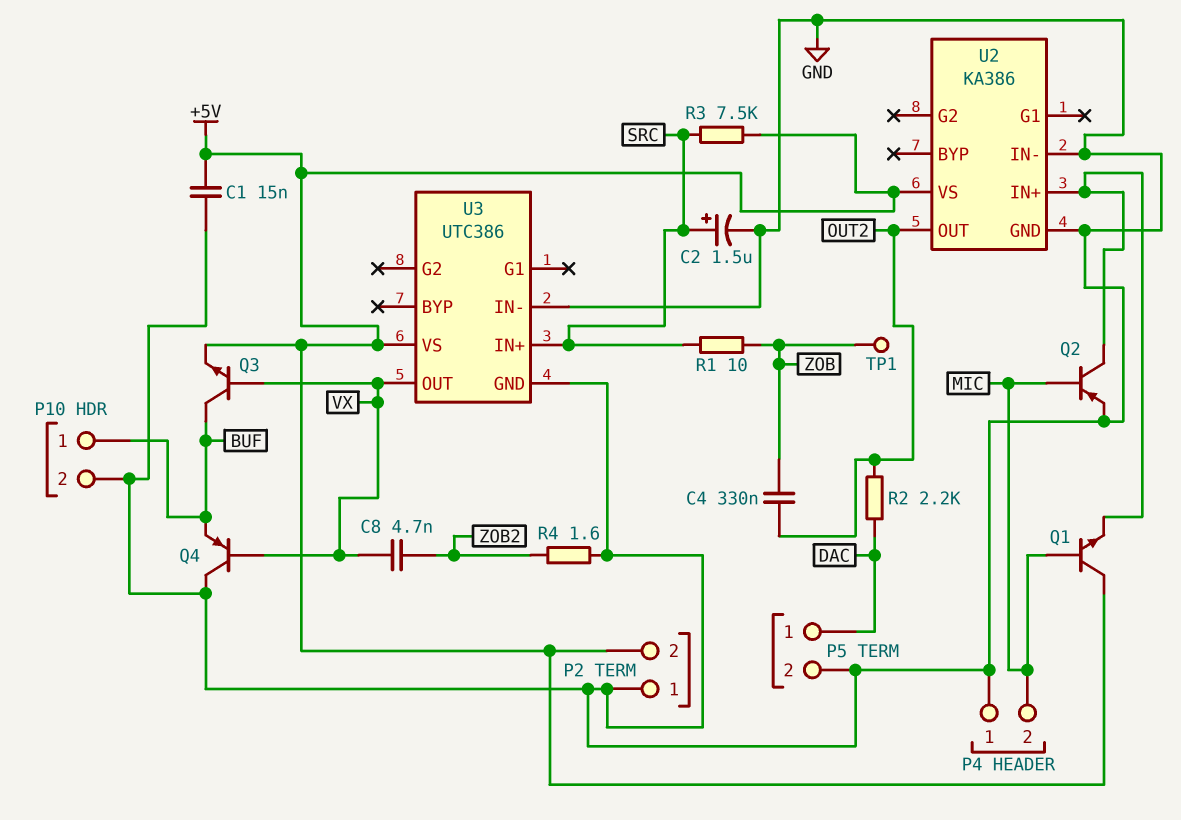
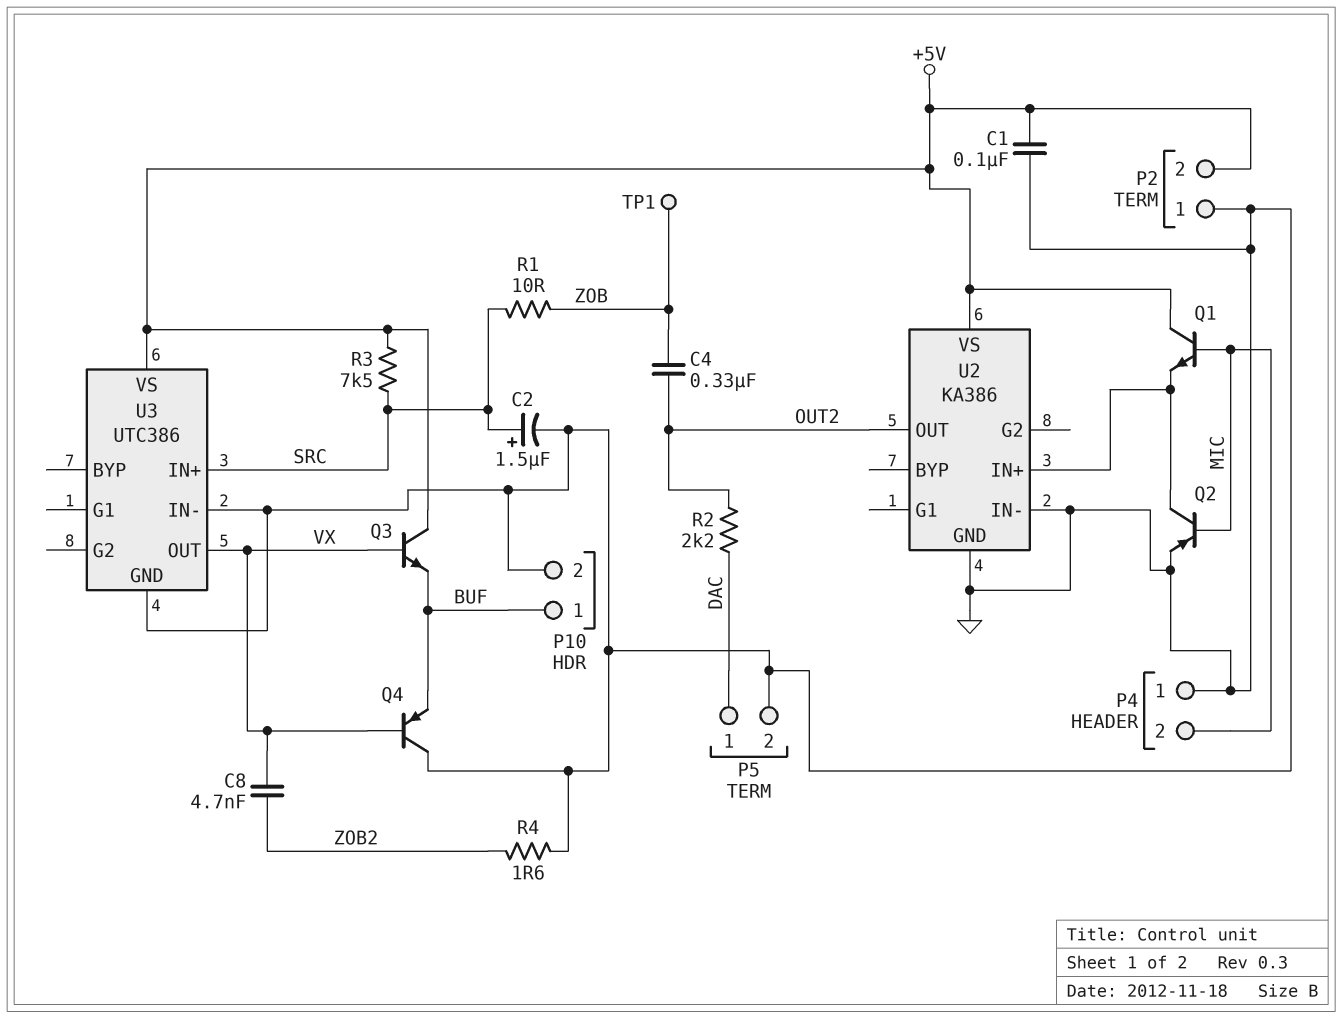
C1: 15nF (+5V, GND) -> 100nF (+5V, GND)
Q3: NPN (B VX, C BUF, E +5V) -> NPN (B VX, C +5V, E BUF)

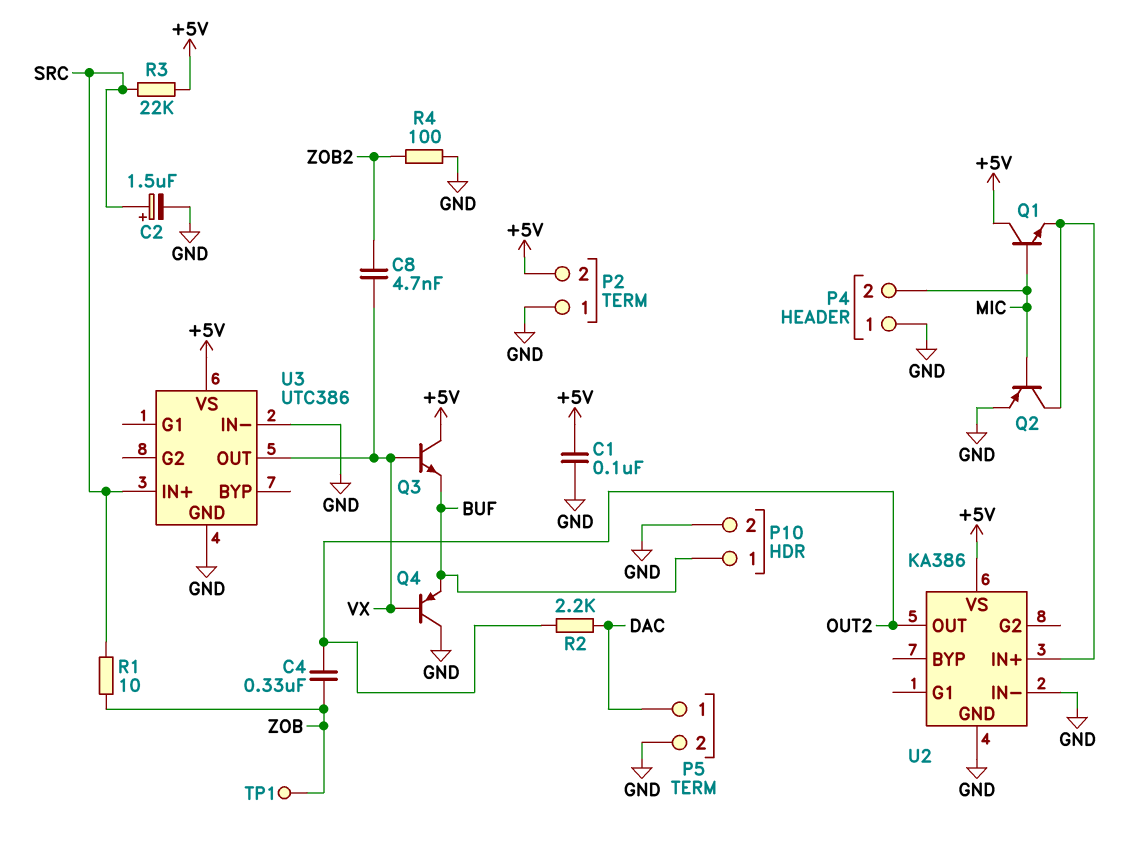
R3: 7.5k (+5V, SRC) -> 22k (+5V, SRC)
R4: 1.6 (GND, ZOB2) -> 100 (GND, ZOB2)

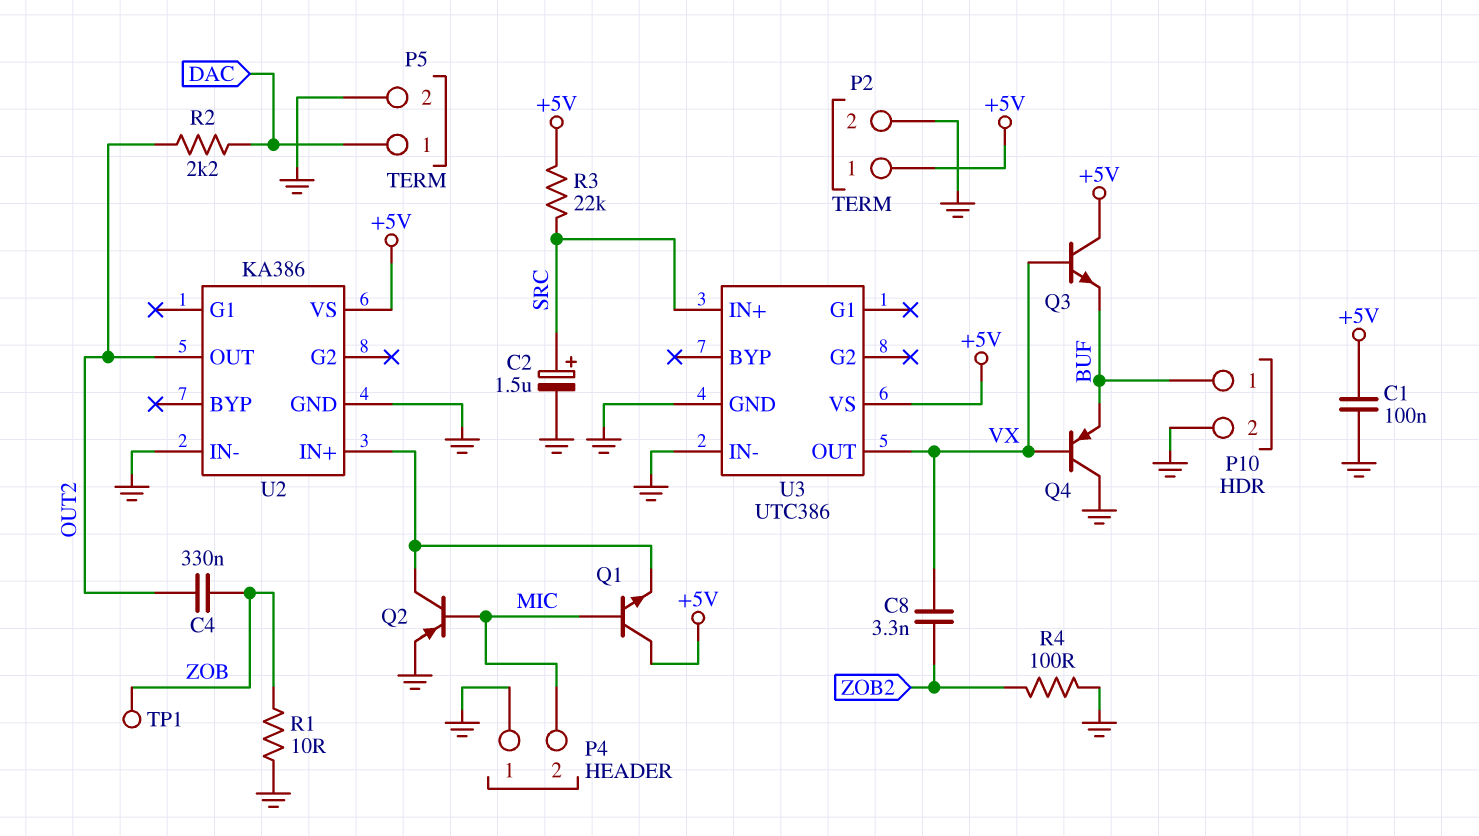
C8: 4.7nF (VX, ZOB2) -> 3.3nF (VX, ZOB2)
P2 pin 1: GND -> +5V
P2 pin 2: +5V -> GND
R1: 10 (SRC, ZOB) -> 10 (GND, ZOB)

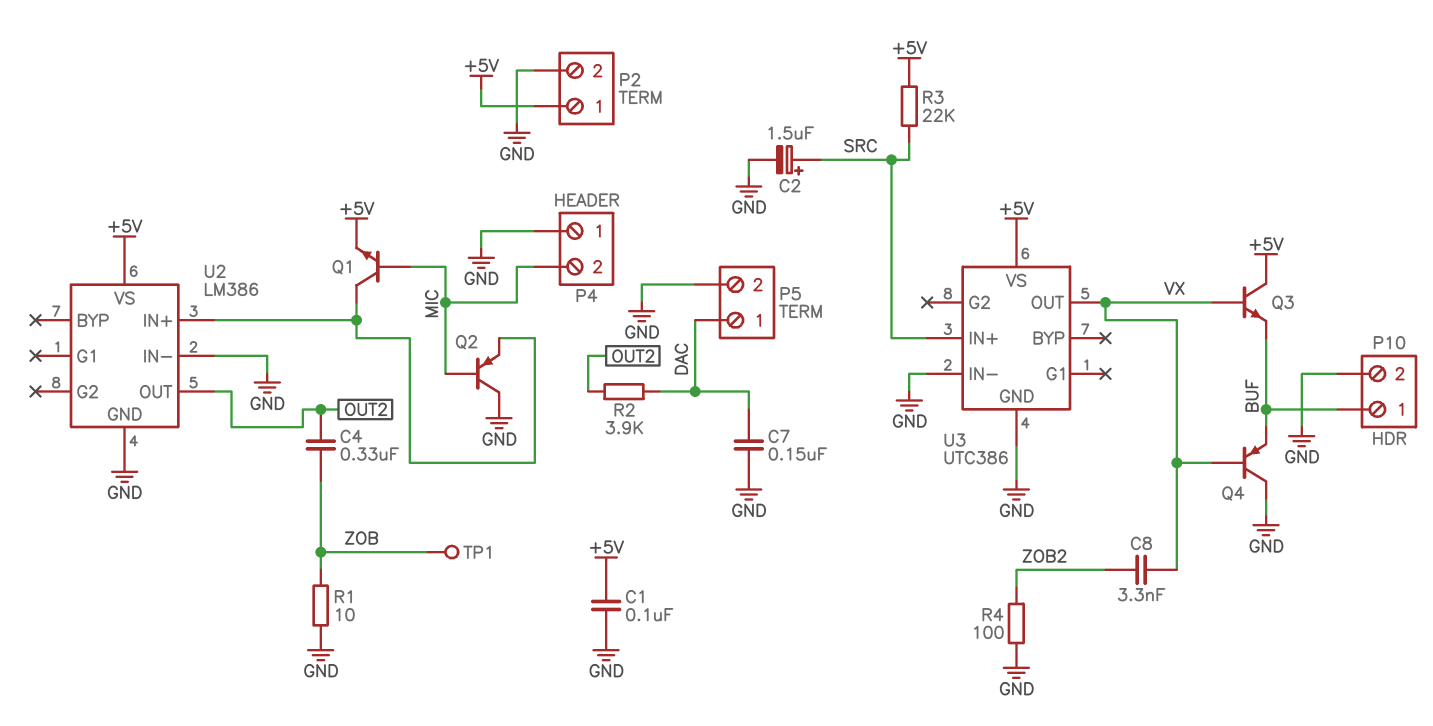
C7: none -> 150nF (DAC, GND)
Q1: NPN (B MIC, C +5V, E U2/IN+) -> NPN (B MIC, C U2/IN+, E +5V)
Q2: PNP (B MIC, C U2/IN+, E GND) -> PNP (B MIC, C GND, E U2/IN+)
R2: 2.2k (DAC, OUT2) -> 3.9k (DAC, OUT2)
U2: KA386 -> LM386

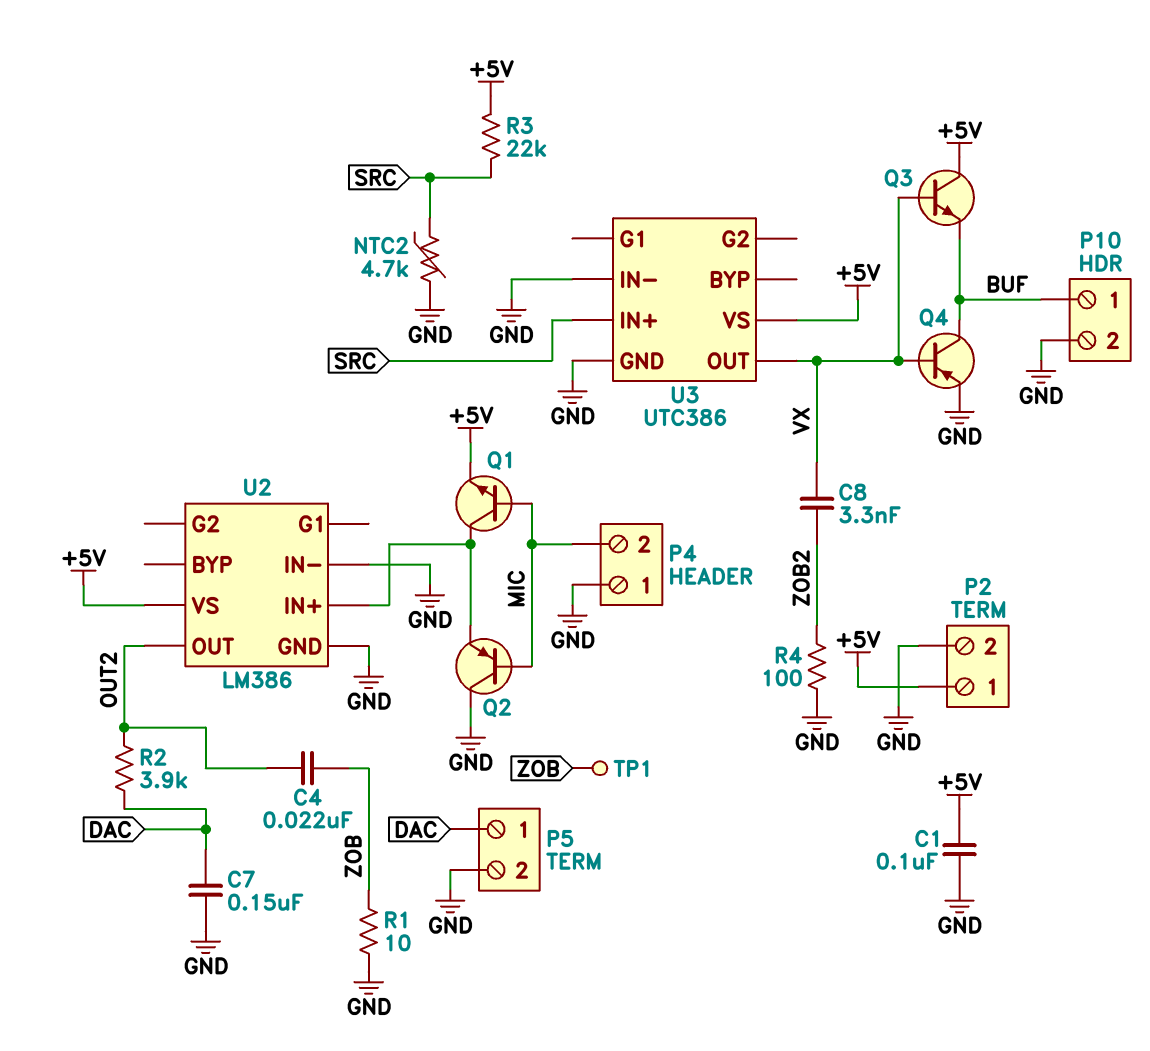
C2: 1.5uF (plus SRC, minus GND) -> none
C4: 330nF (OUT2, ZOB) -> 22nF (OUT2, ZOB)
NTC2: none -> 4.7k (GND, SRC)
Q4: PNP (B VX, C GND, E BUF) -> PNP (B VX, C BUF, E GND)

